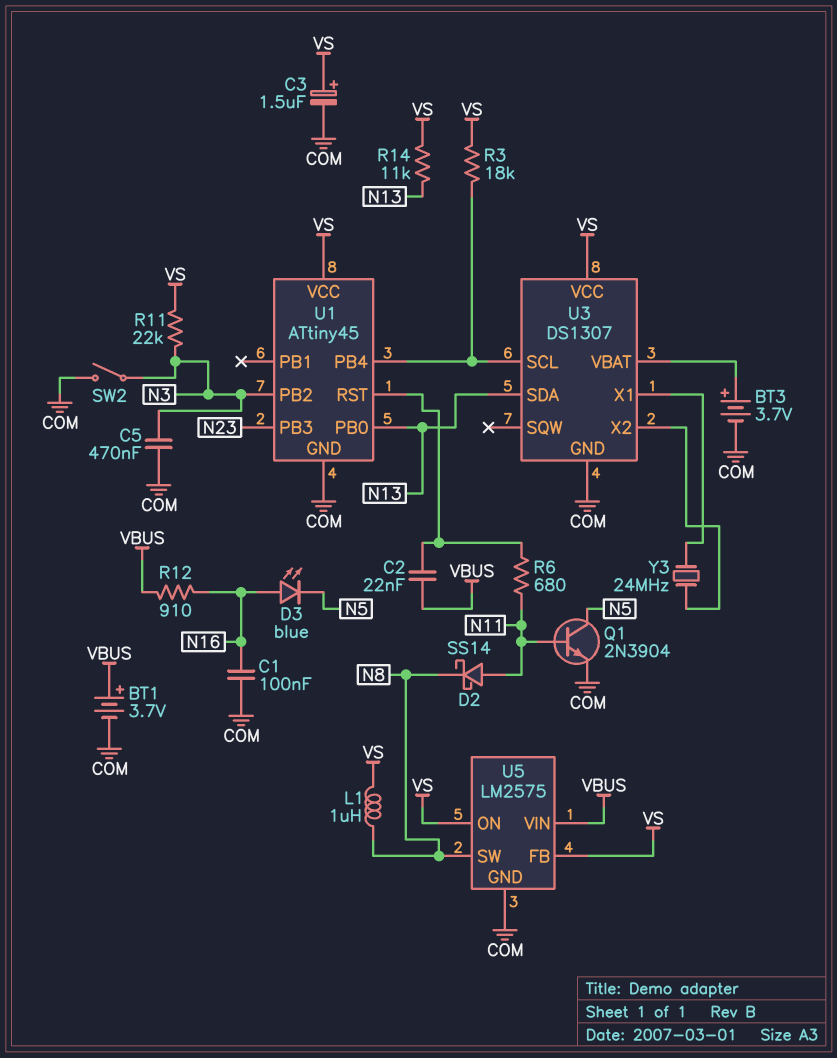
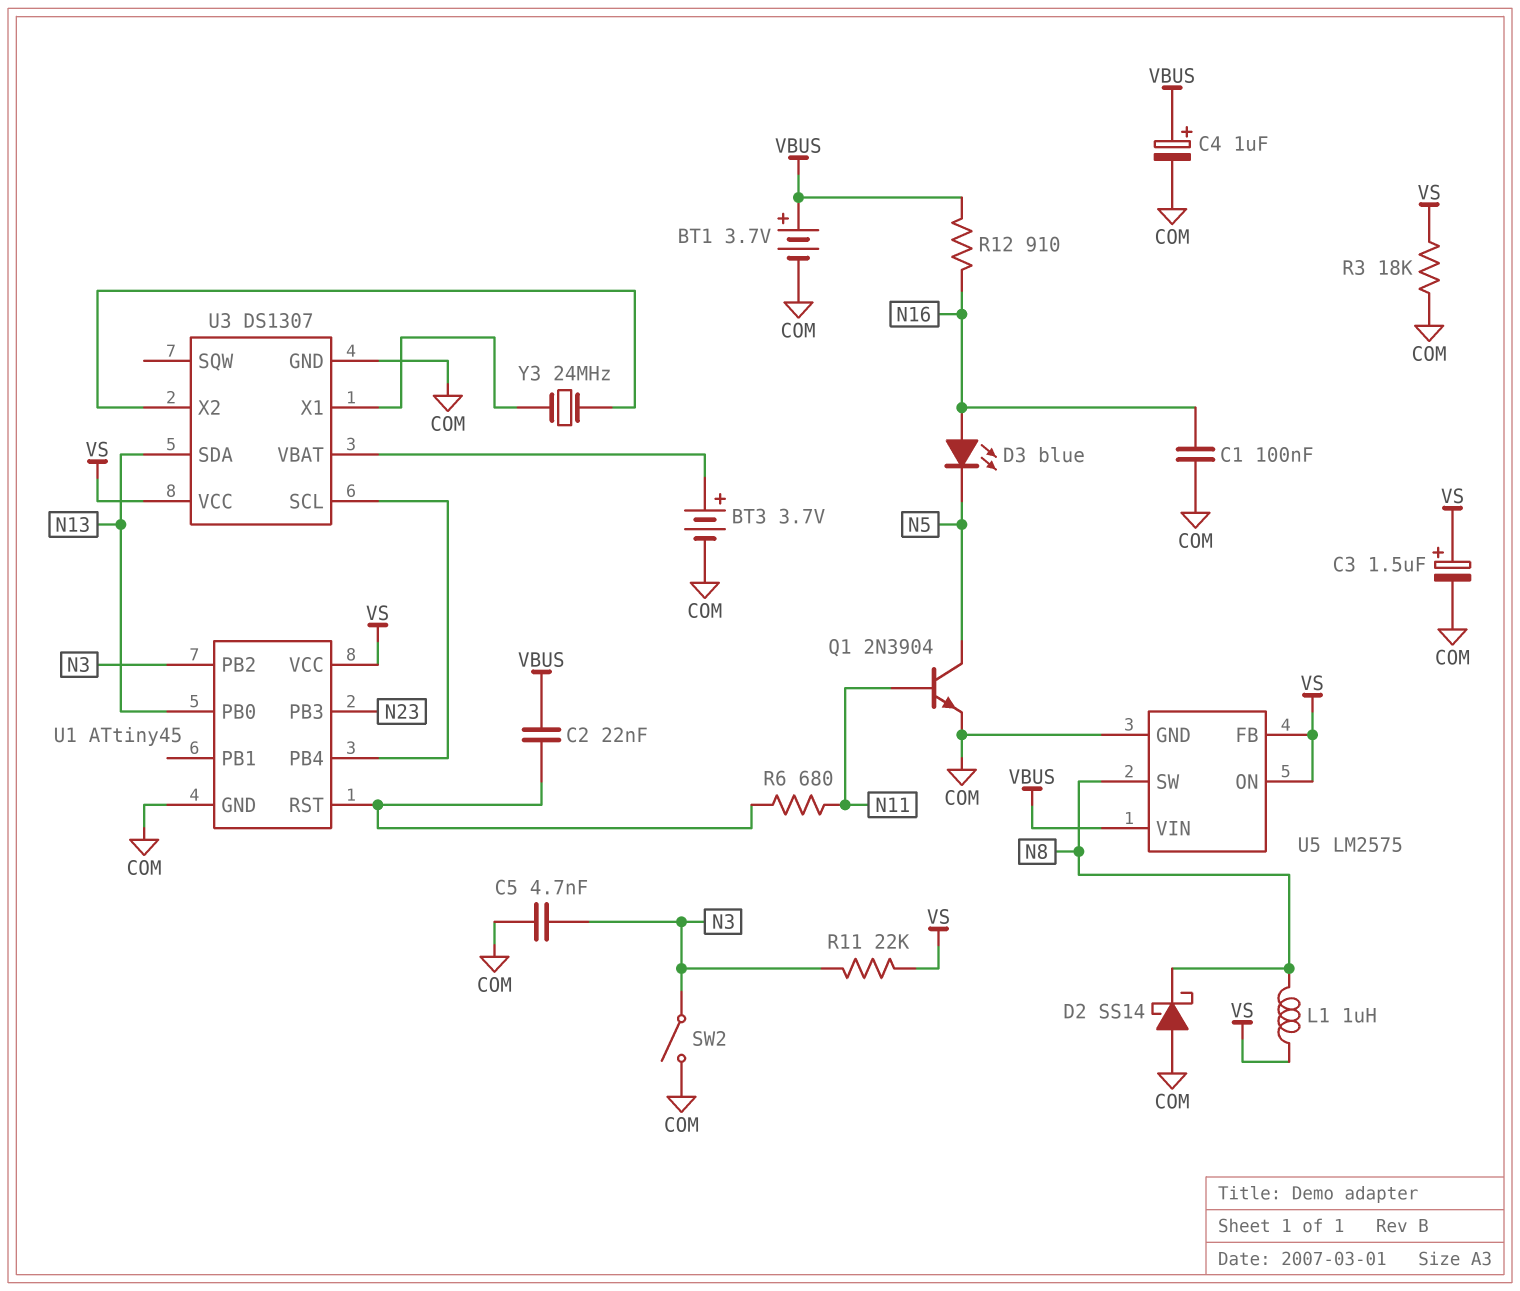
C4: none -> 1uF (plus VBUS, minus COM)
C5: 470nF (COM, N3) -> 4.7nF (COM, N3)
D2: schottky SS14 (A N11, K N8) -> schottky SS14 (A COM, K N8)
R3: 18k (U1/PB4, VS) -> 18k (COM, VS)
R14: 11k (N13, VS) -> none

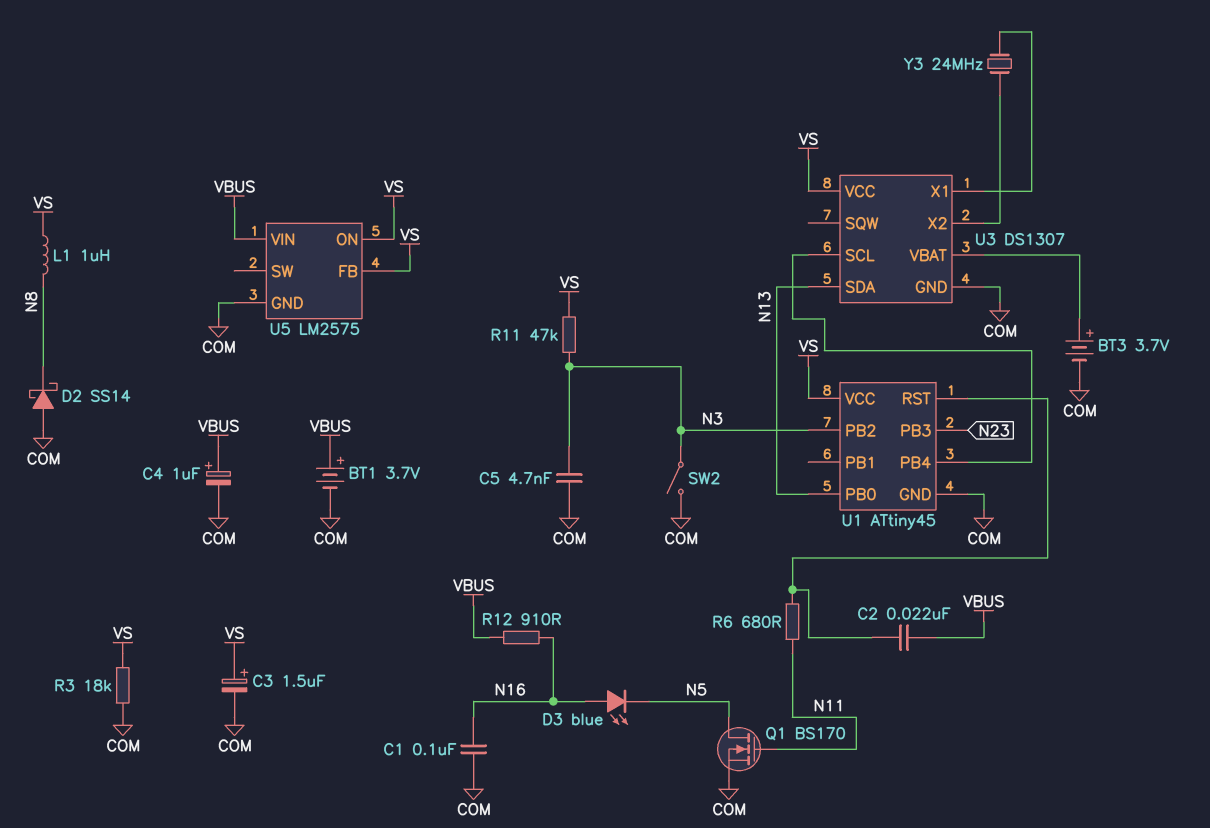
Q1: NPN 2N3904 (B N11, C N5, E COM) -> NMOS BS170 (G N11, D N5, S COM)
R11: 22k (N3, VS) -> 47k (N3, VS)
U5 pin SW: N8 -> none

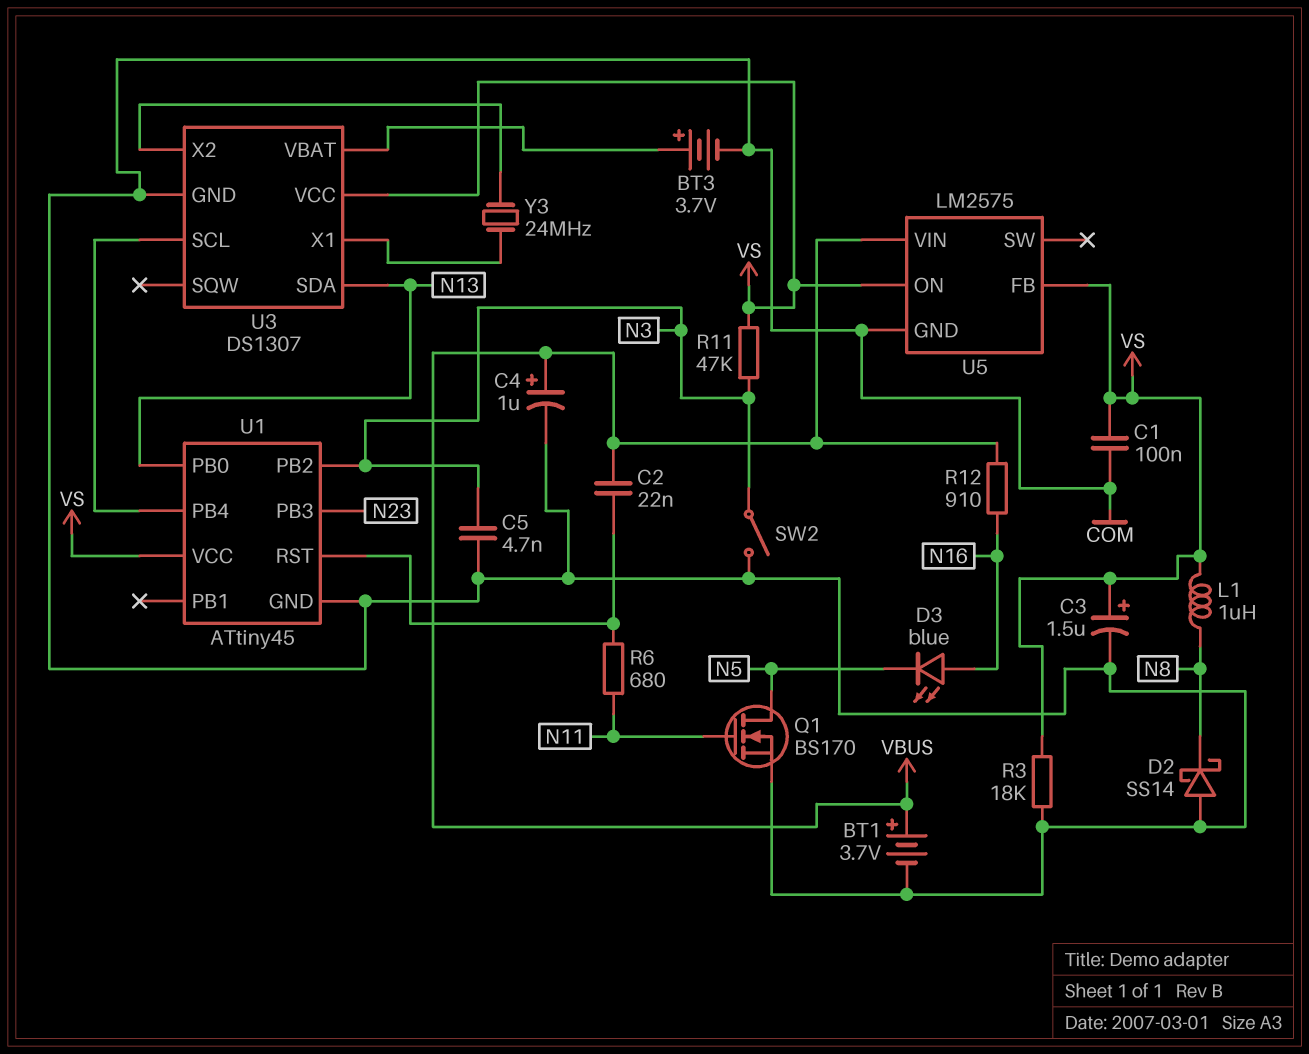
C1: 100nF (COM, N16) -> 100nF (COM, VS)

